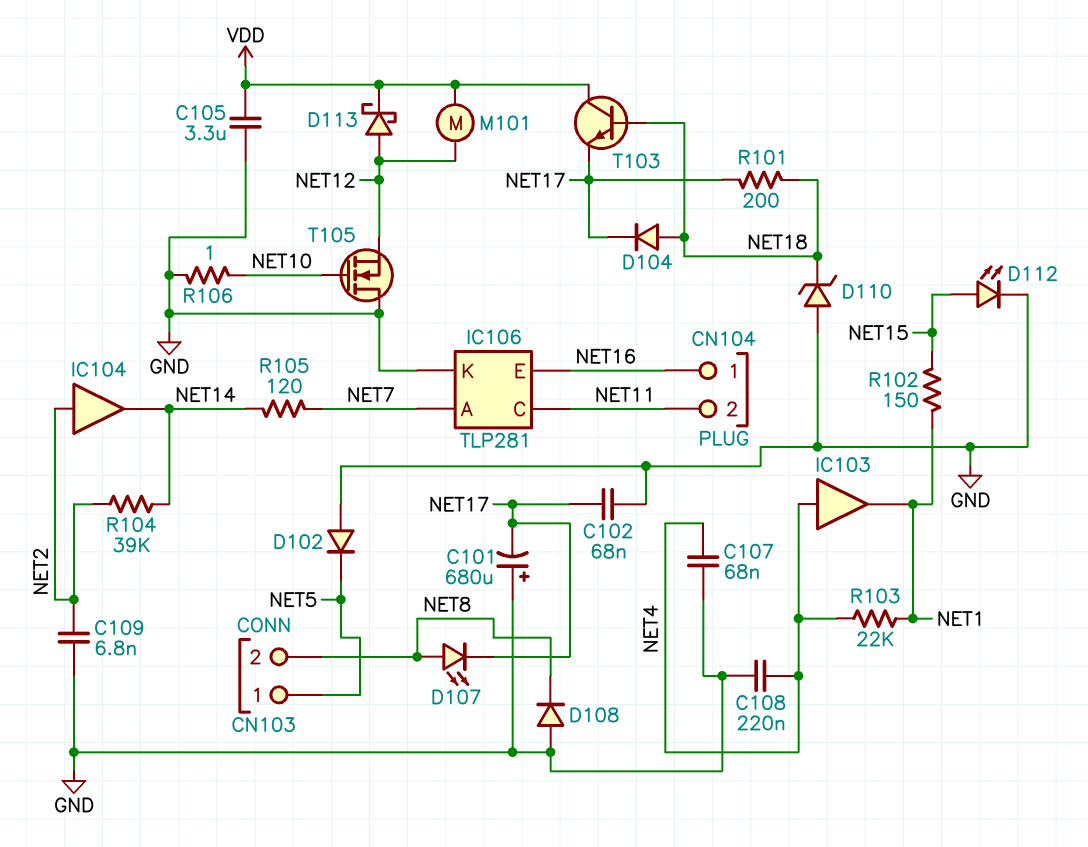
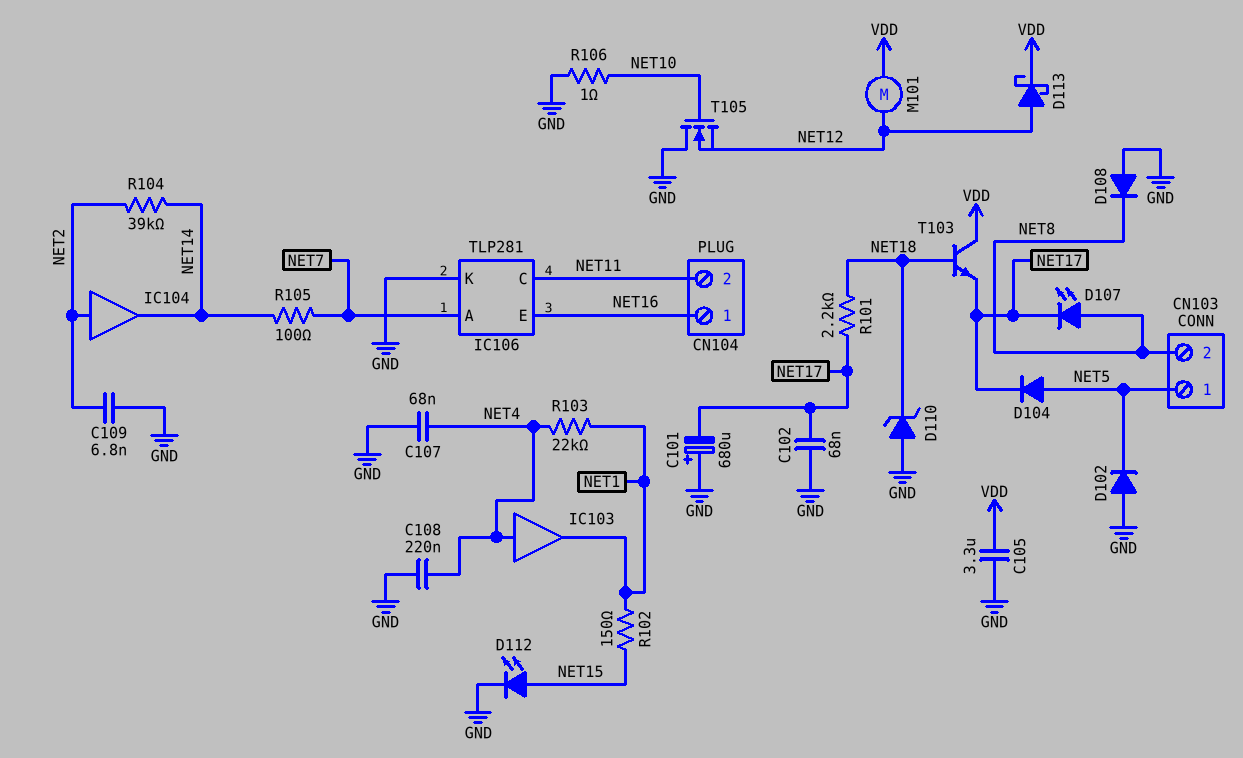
D104: diode (A NET18, K NET17) -> diode (A NET5, K NET17)
R101: 200 (NET17, NET18) -> 2.2k (NET17, NET18)
R105: 120 (NET7, NET14) -> 100 (NET7, NET14)

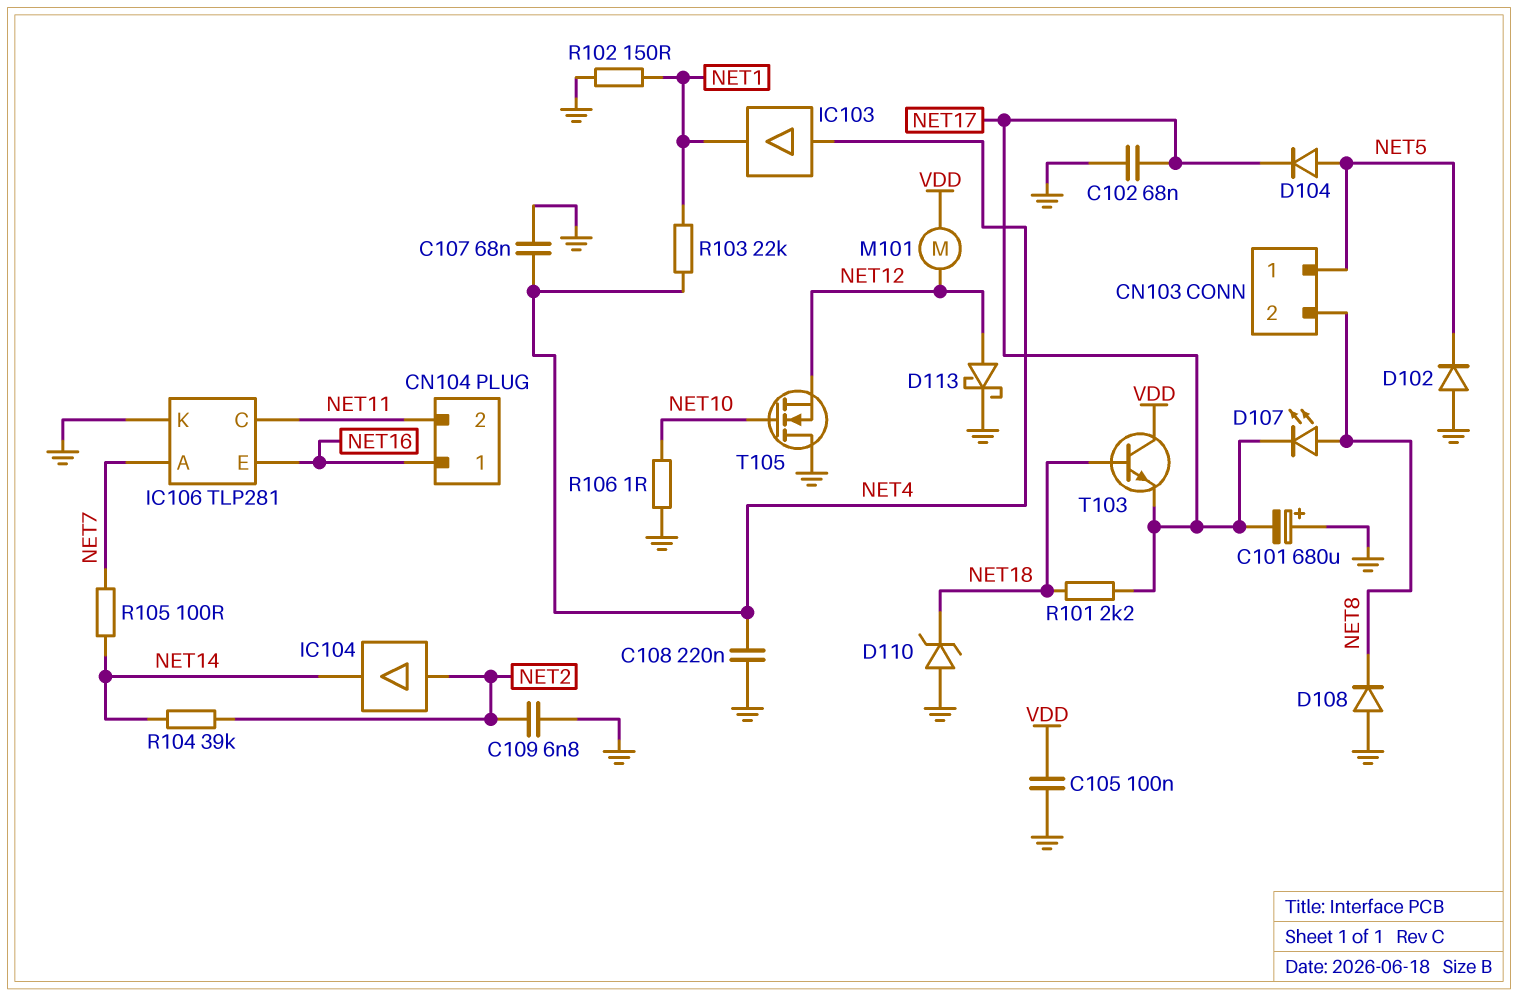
C105: 3.3uF (GND, VDD) -> 100nF (GND, VDD)
D112: LED (A NET15, K GND) -> none
D113: schottky (A NET12, K VDD) -> schottky (A NET12, K GND)
R102: 150 (NET1, NET15) -> 150 (GND, NET1)

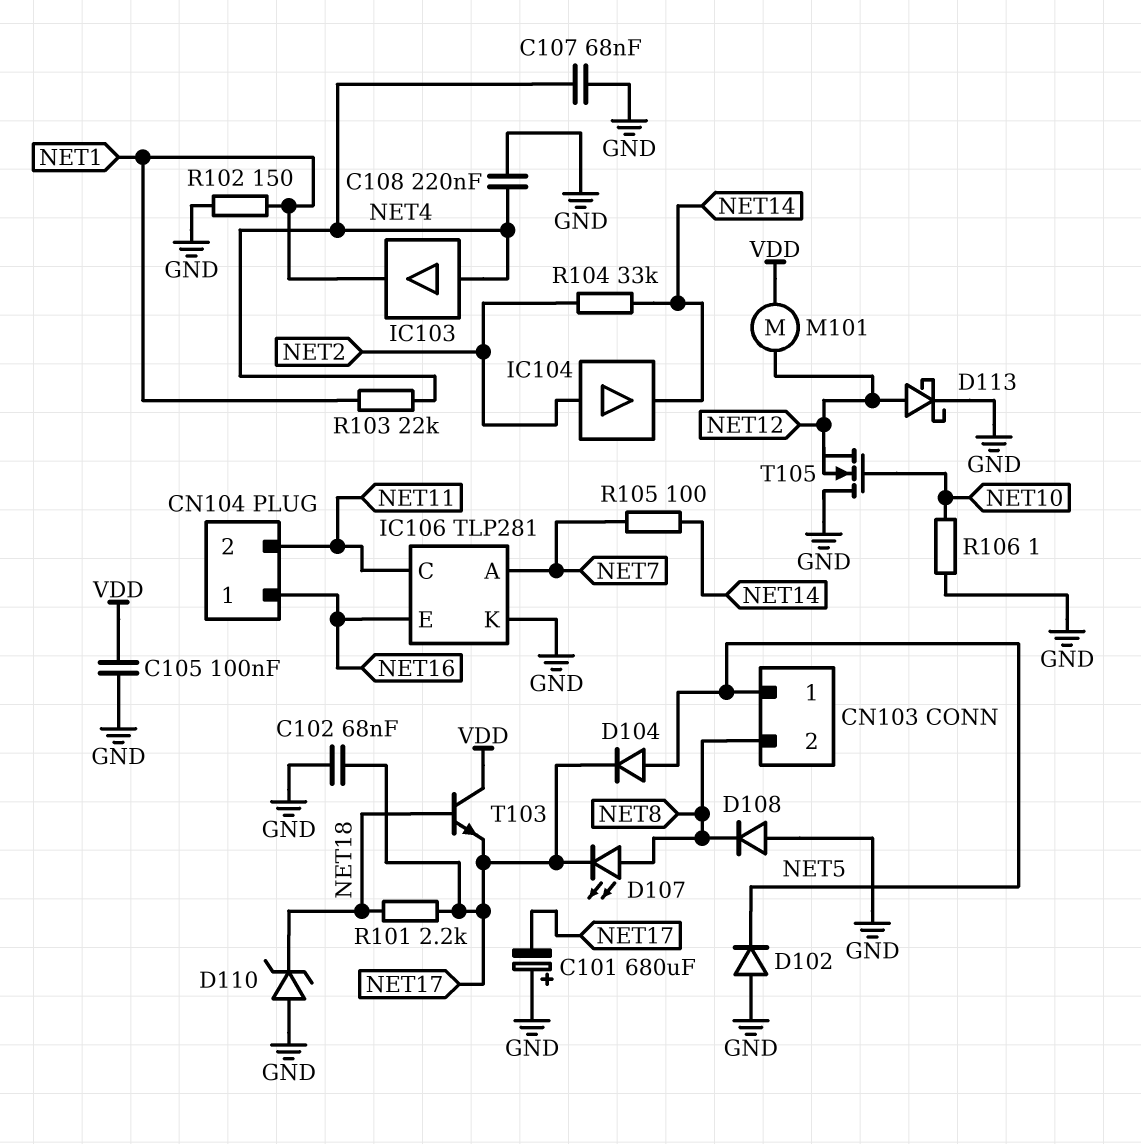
C109: 6.8nF (GND, NET2) -> none
R104: 39k (NET2, NET14) -> 33k (NET2, NET14)

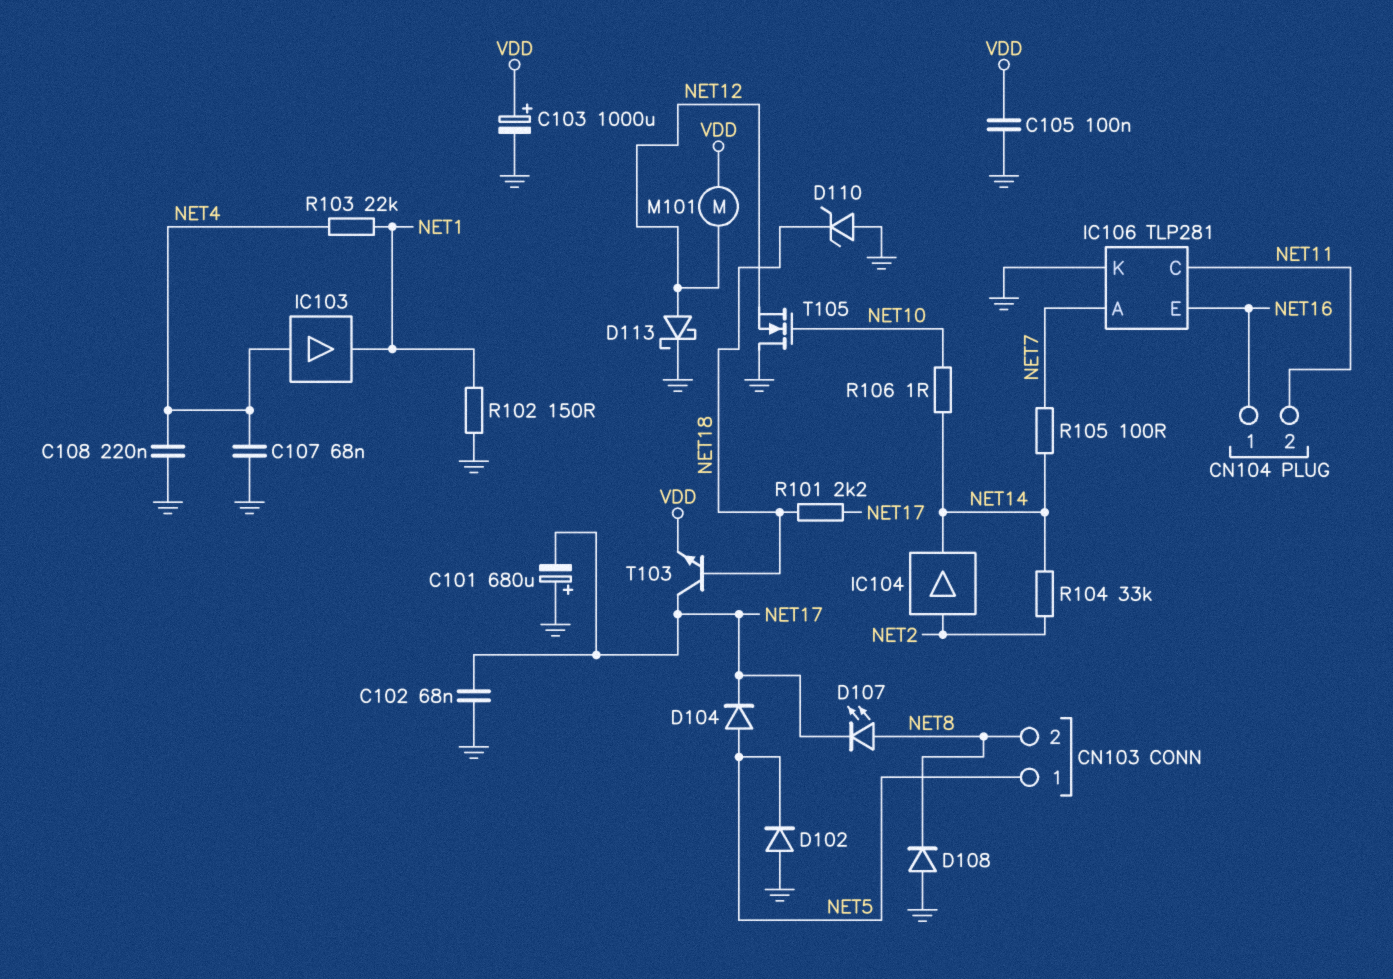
C103: none -> 1000uF (plus VDD, minus GND)
R106: 1 (GND, NET10) -> 1 (NET10, NET14)
T103: NPN (B NET18, C VDD, E NET17) -> NPN (B NET18, C NET17, E VDD)

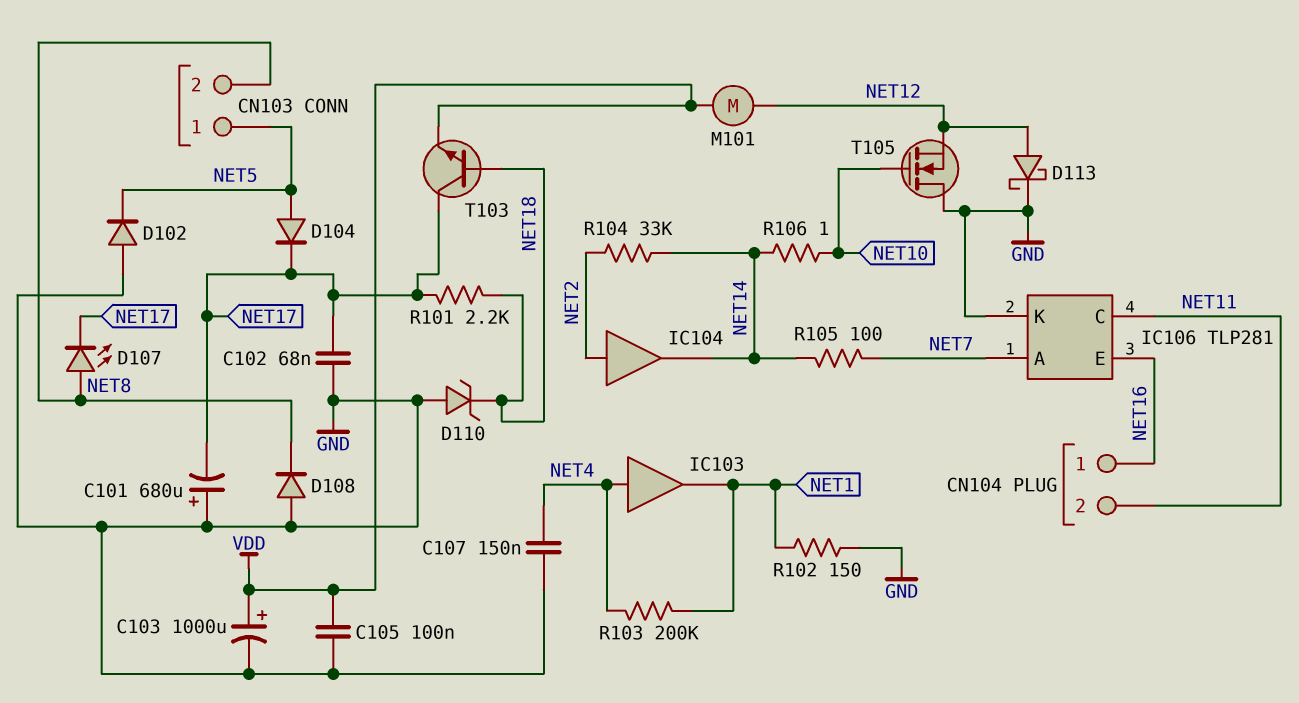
C107: 68nF (GND, NET4) -> 150nF (GND, NET4)
C108: 220nF (GND, NET4) -> none
R103: 22k (NET1, NET4) -> 200k (NET1, NET4)

